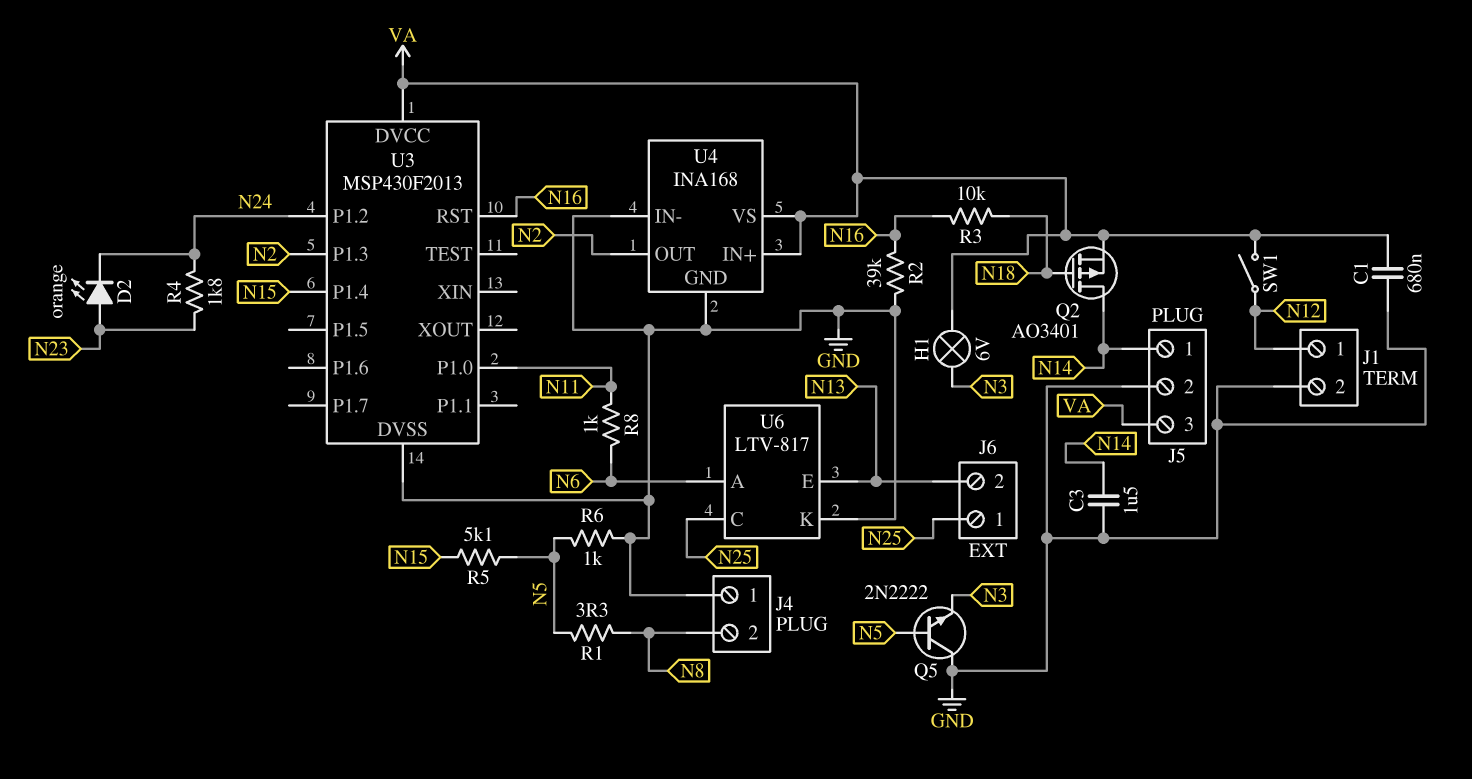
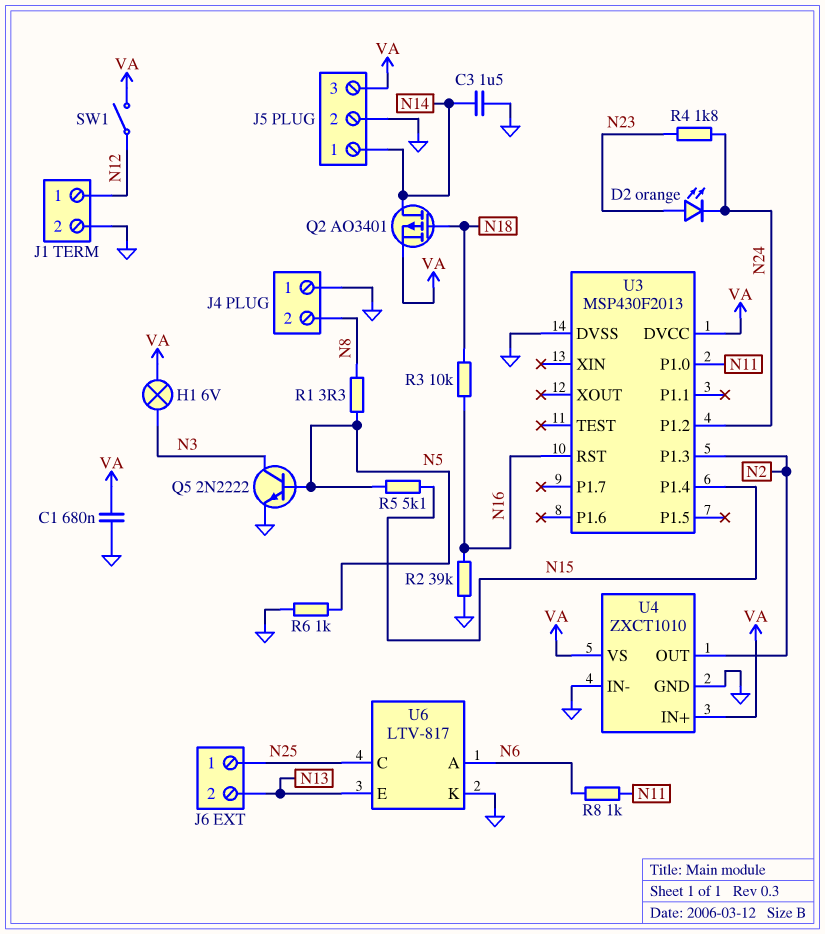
Q5: NPN 2N2222 (B N5, C GND, E N3) -> NPN 2N2222 (B N5, C N3, E GND)
U4: INA168 -> ZXCT1010

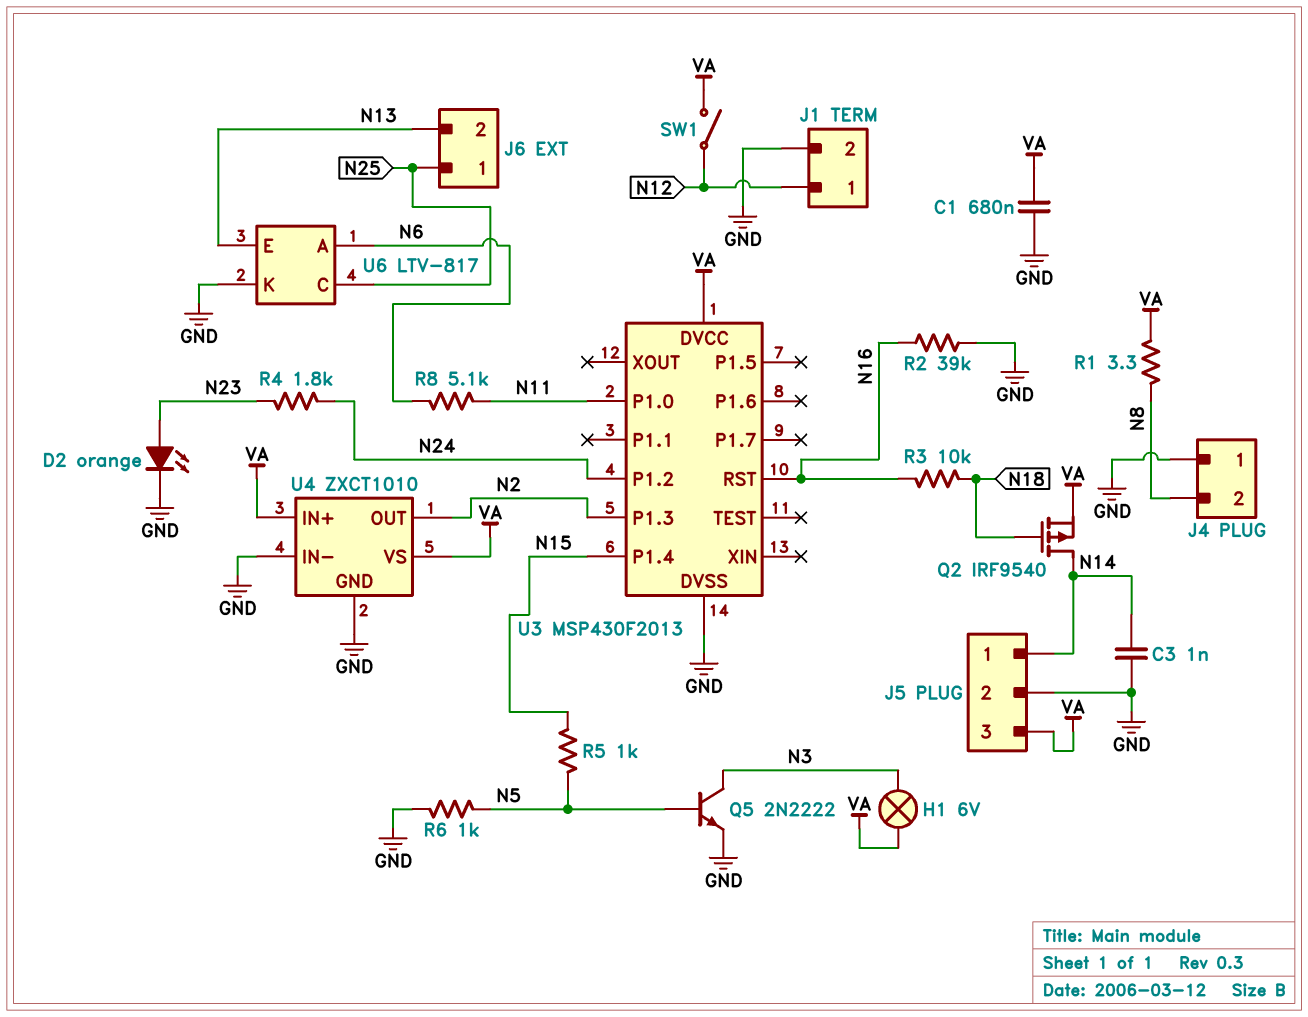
C3: 1.5uF (GND, N14) -> 1nF (GND, N14)
D2: LED orange (A N23, K N24) -> LED orange (A N23, K GND)
Q2: PMOS AO3401 (G N18, D N14, S VA) -> PMOS IRF9540 (G N18, D N14, S VA)
R1: 3.3 (N5, N8) -> 3.3 (N8, VA)
R5: 5.1k (N5, N15) -> 1k (N5, N15)
R8: 1k (N6, N11) -> 5.1k (N6, N11)

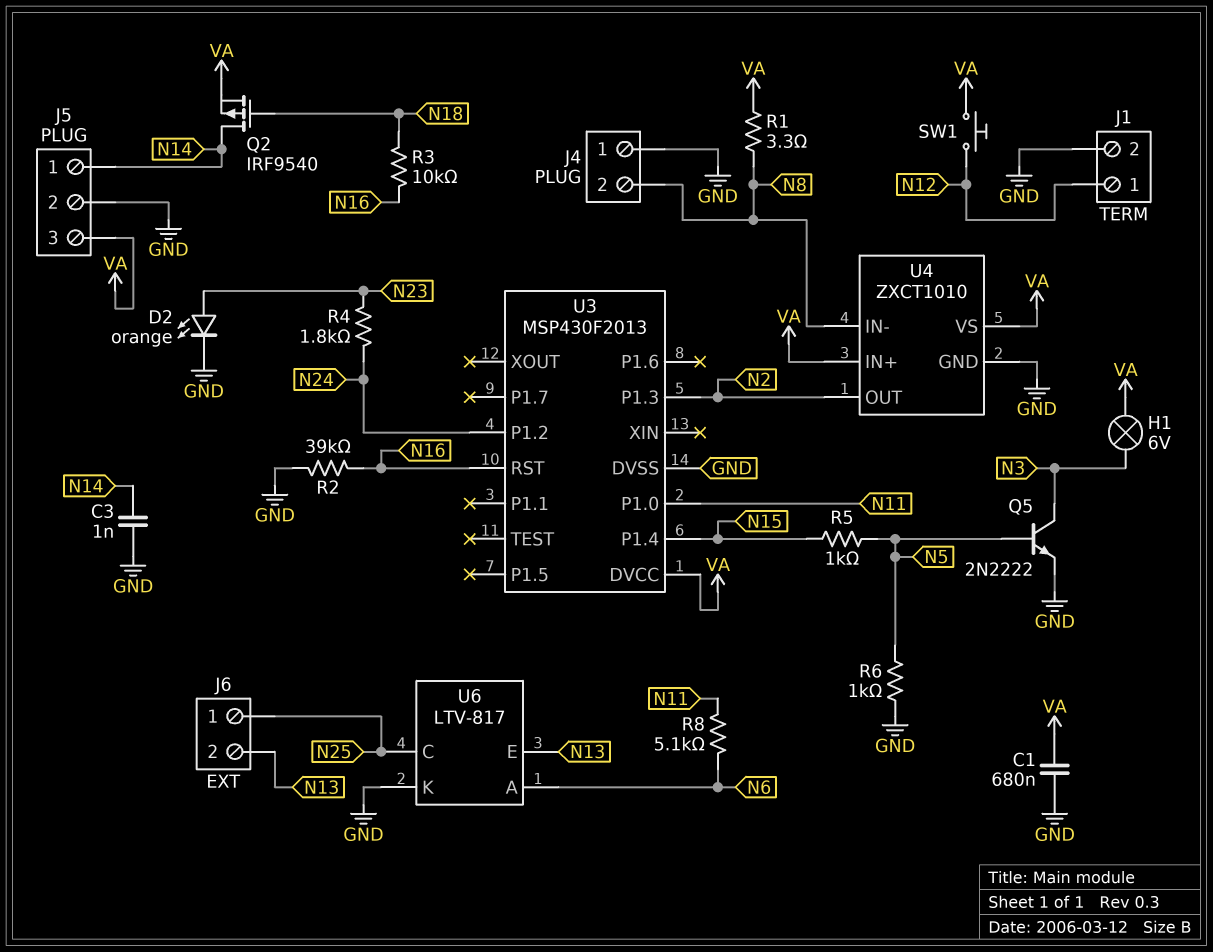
SW1: switch (N12, VA) -> button (N12, VA)
U4 pin IN-: GND -> N8

